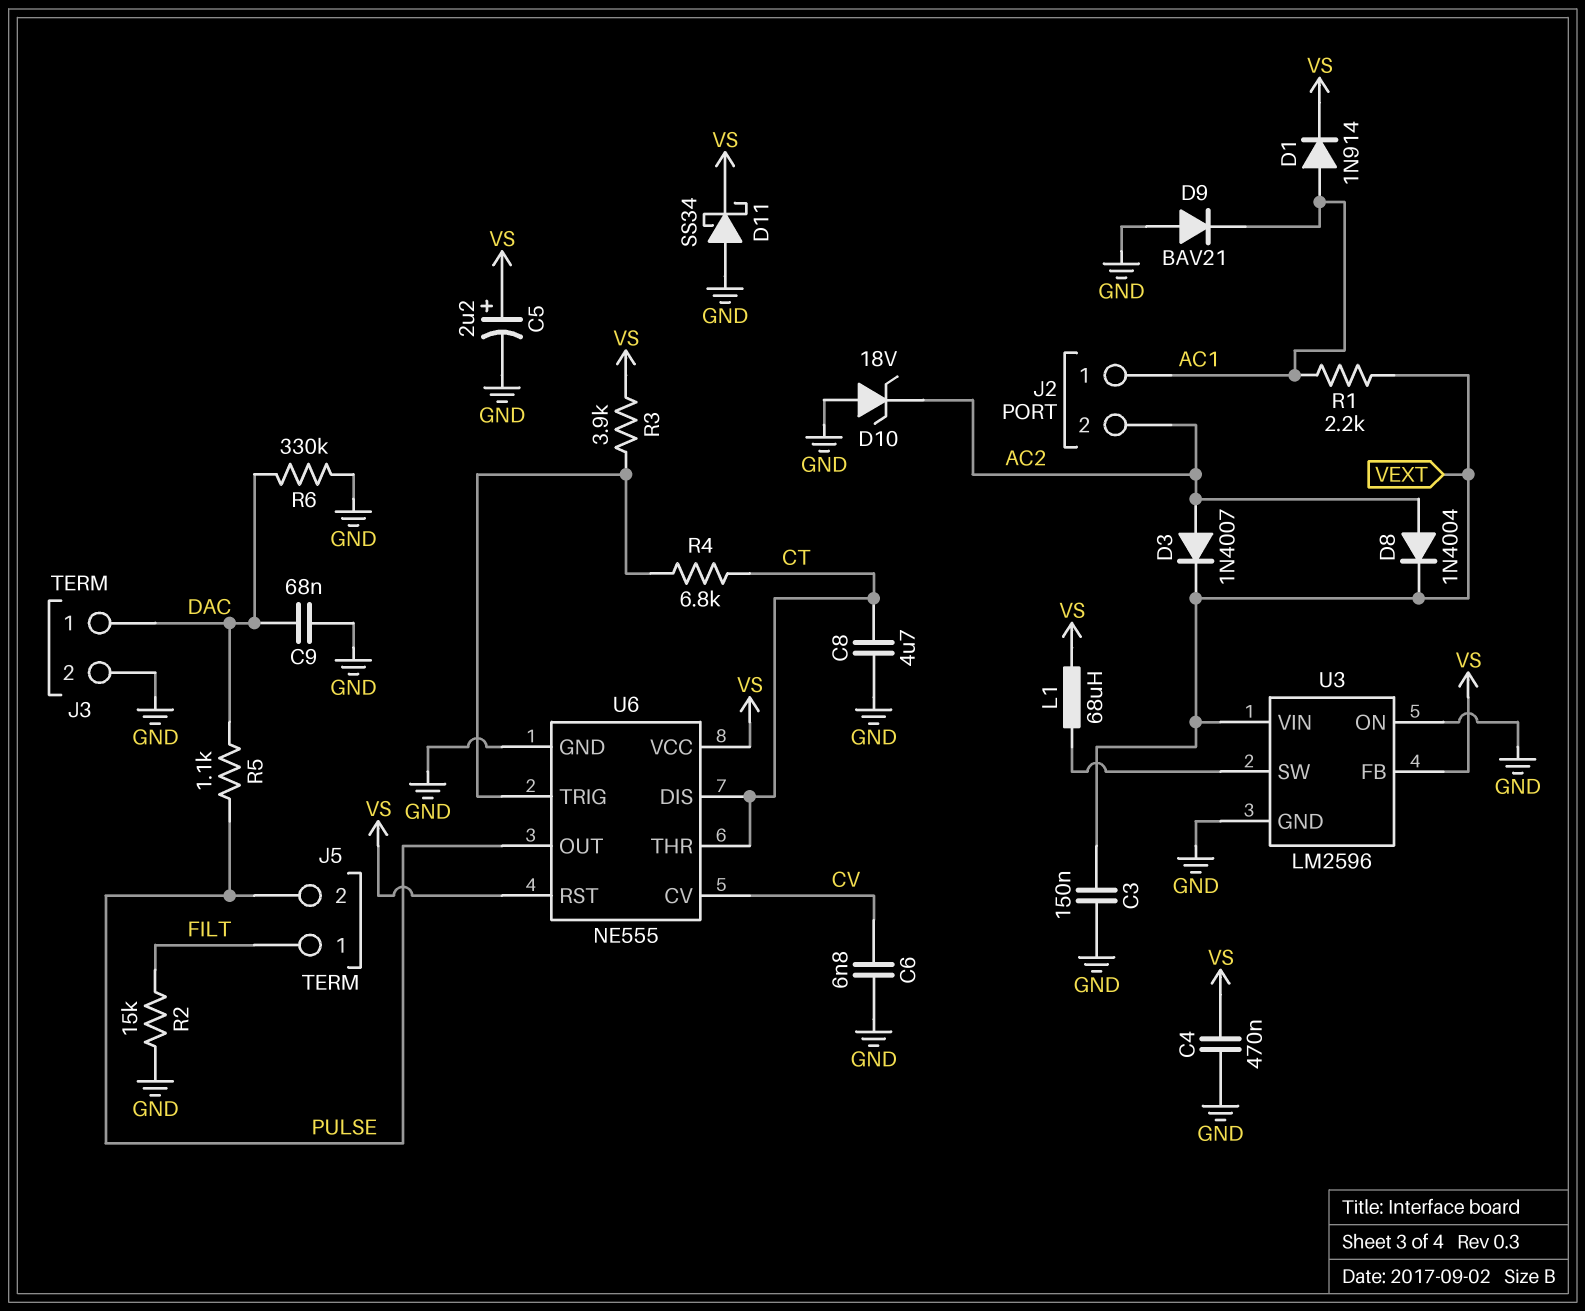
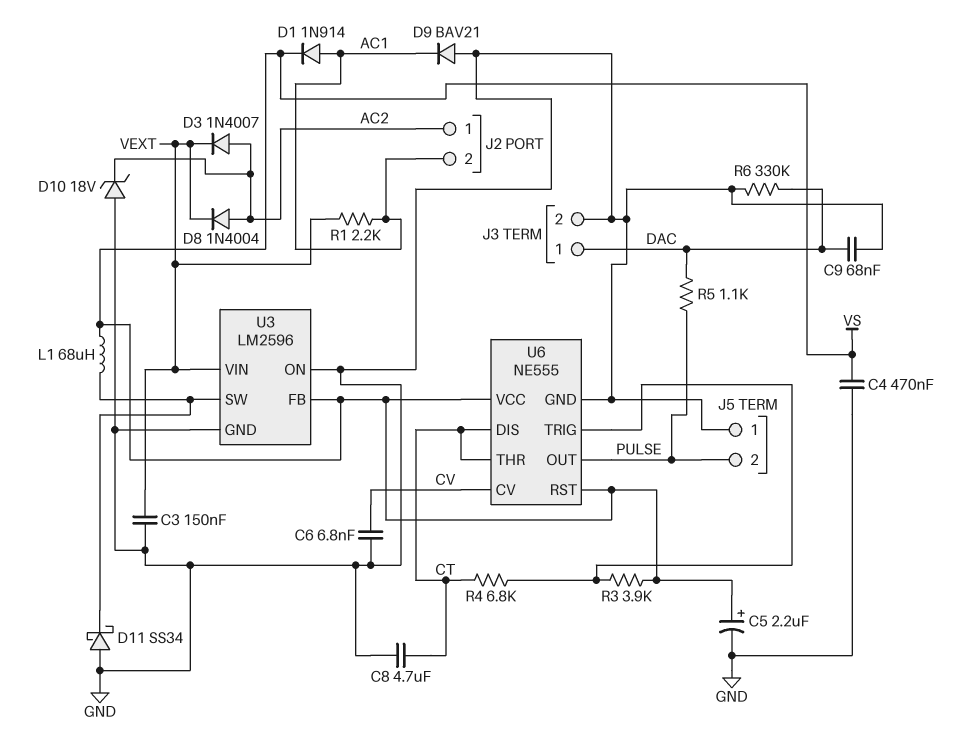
D11: schottky SS34 (A GND, K VS) -> schottky SS34 (A GND, K U3/SW)
J2 pin 1: AC1 -> AC2
J2 pin 2: AC2 -> AC1
J5 pin 1: FILT -> GND
R2: 15k (FILT, GND) -> none

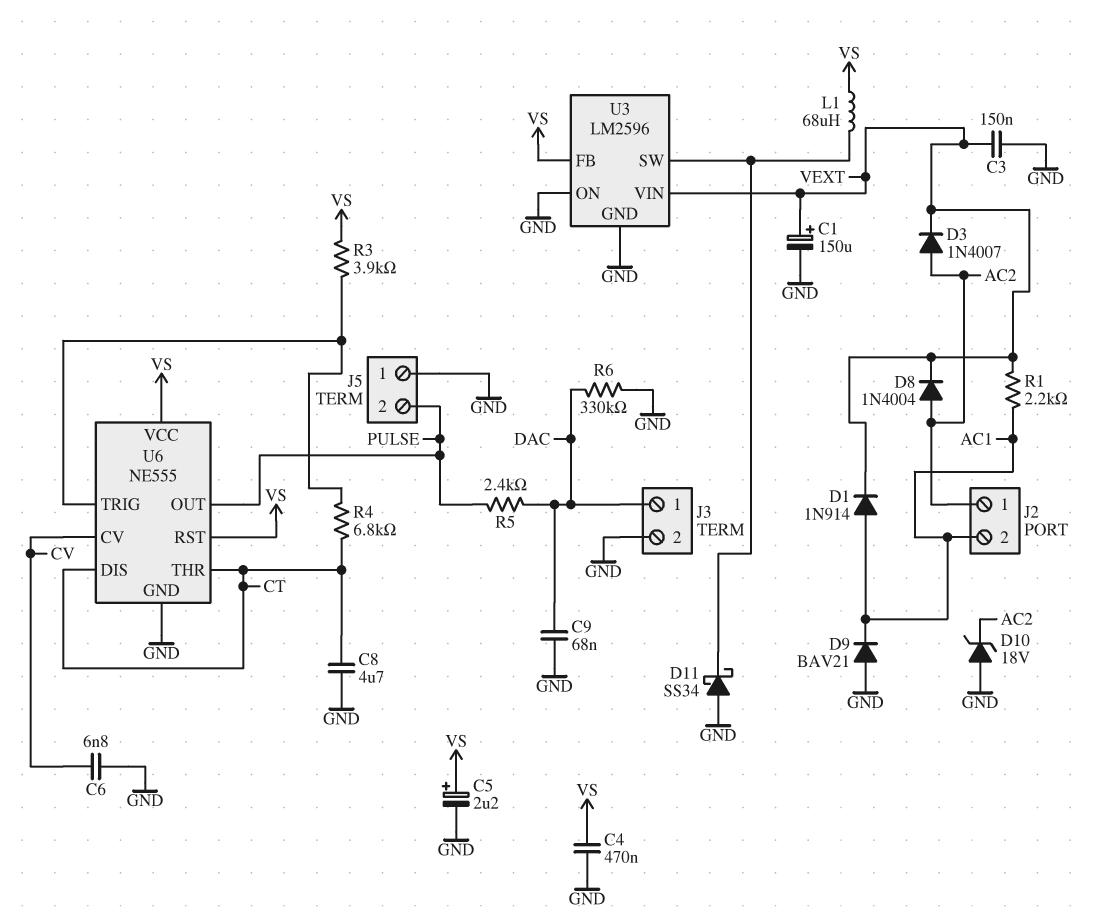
C1: none -> 150uF (plus VEXT, minus GND)
D1: diode 1N914 (A AC1, K VS) -> diode 1N914 (A AC1, K VEXT)
R5: 1.1k (DAC, PULSE) -> 2.4k (DAC, PULSE)

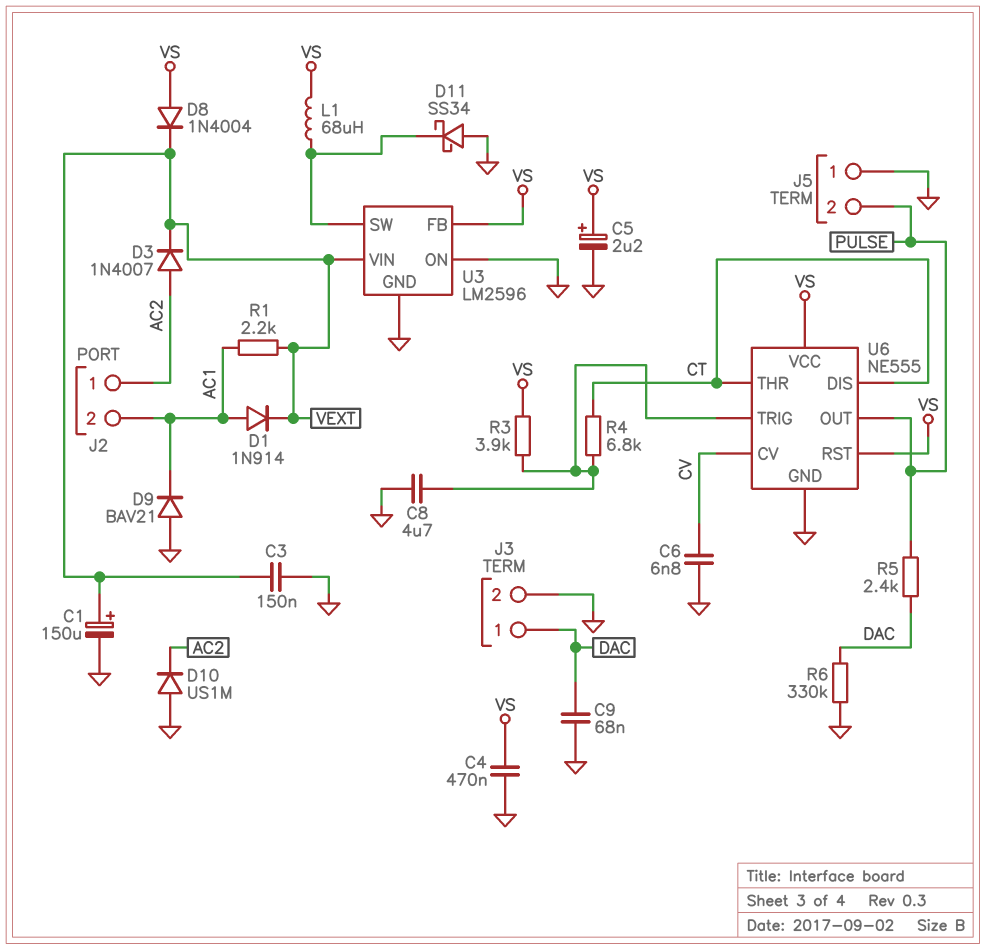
C8: 4.7uF (CT, GND) -> 4.7uF (GND, U6/TRIG)
D8: diode 1N4004 (A AC2, K VEXT) -> diode 1N4004 (A VS, K VEXT)
D10: zener 18V (A GND, K AC2) -> diode US1M (A GND, K AC2)

